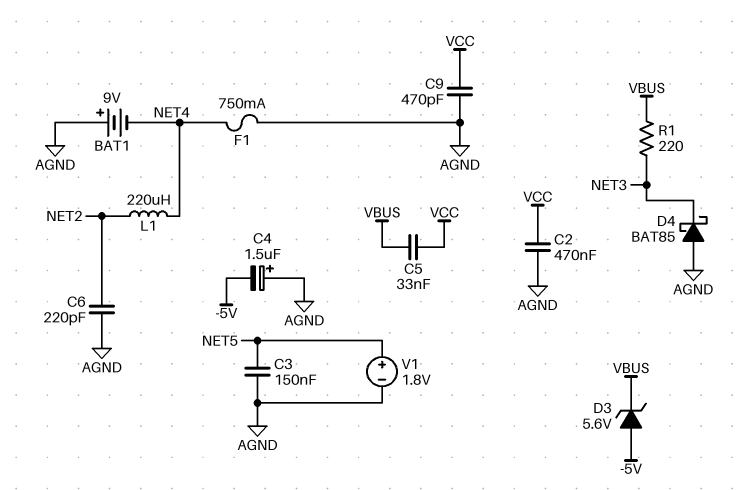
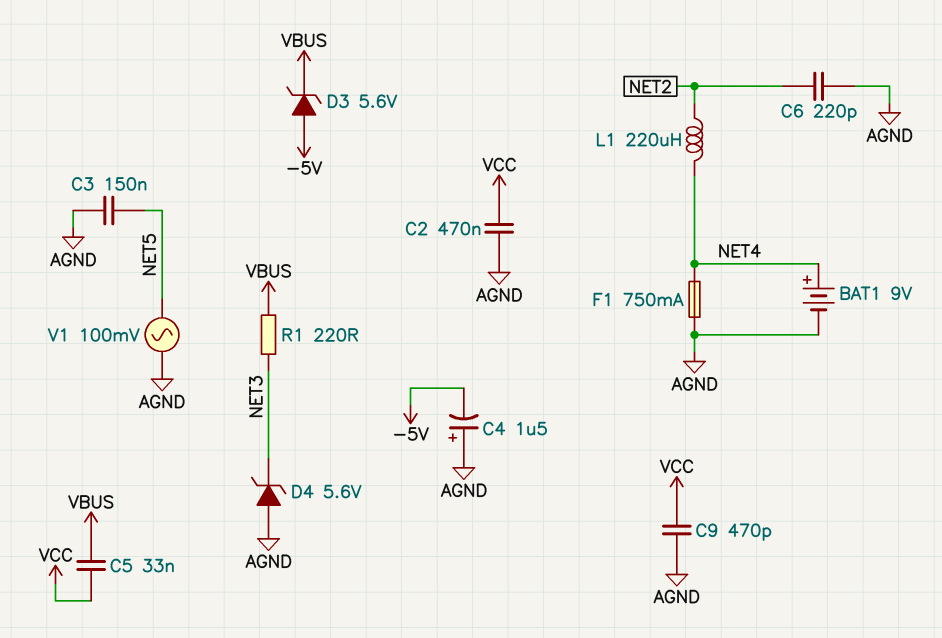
BAT1: 9V (plus AGND, minus NET4) -> 9V (plus NET4, minus AGND)
D4: schottky BAT85 (A AGND, K NET3) -> zener 5.6V (A AGND, K NET3)
V1: 1.8V (plus NET5, minus AGND) -> AC 100mV (AGND, NET5)

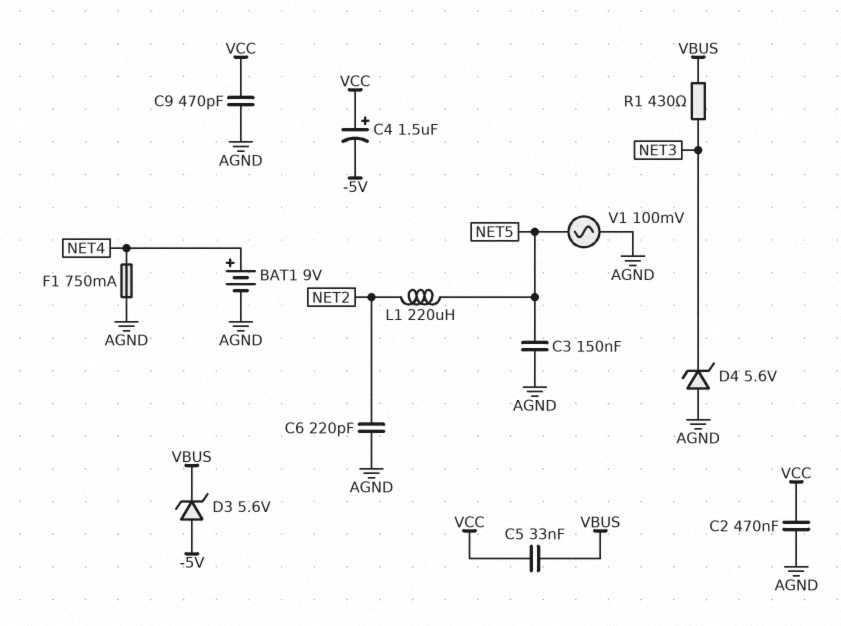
C4: 1.5uF (plus AGND, minus -5V) -> 1.5uF (plus VCC, minus -5V)
L1: 220uH (NET2, NET4) -> 220uH (NET2, NET5)
R1: 220 (NET3, VBUS) -> 430 (NET3, VBUS)

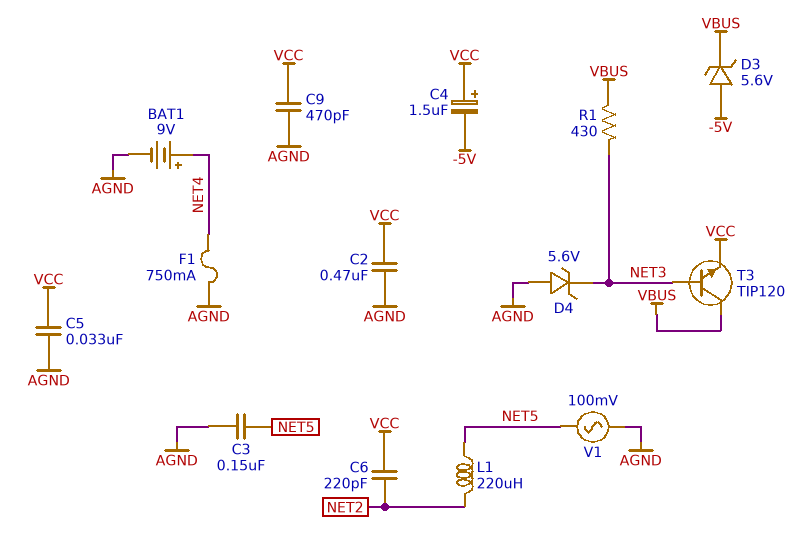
C5: 33nF (VBUS, VCC) -> 33nF (AGND, VCC)
C6: 220pF (AGND, NET2) -> 220pF (NET2, VCC)
T3: none -> NPN TIP120 (B NET3, C VBUS, E VCC)

